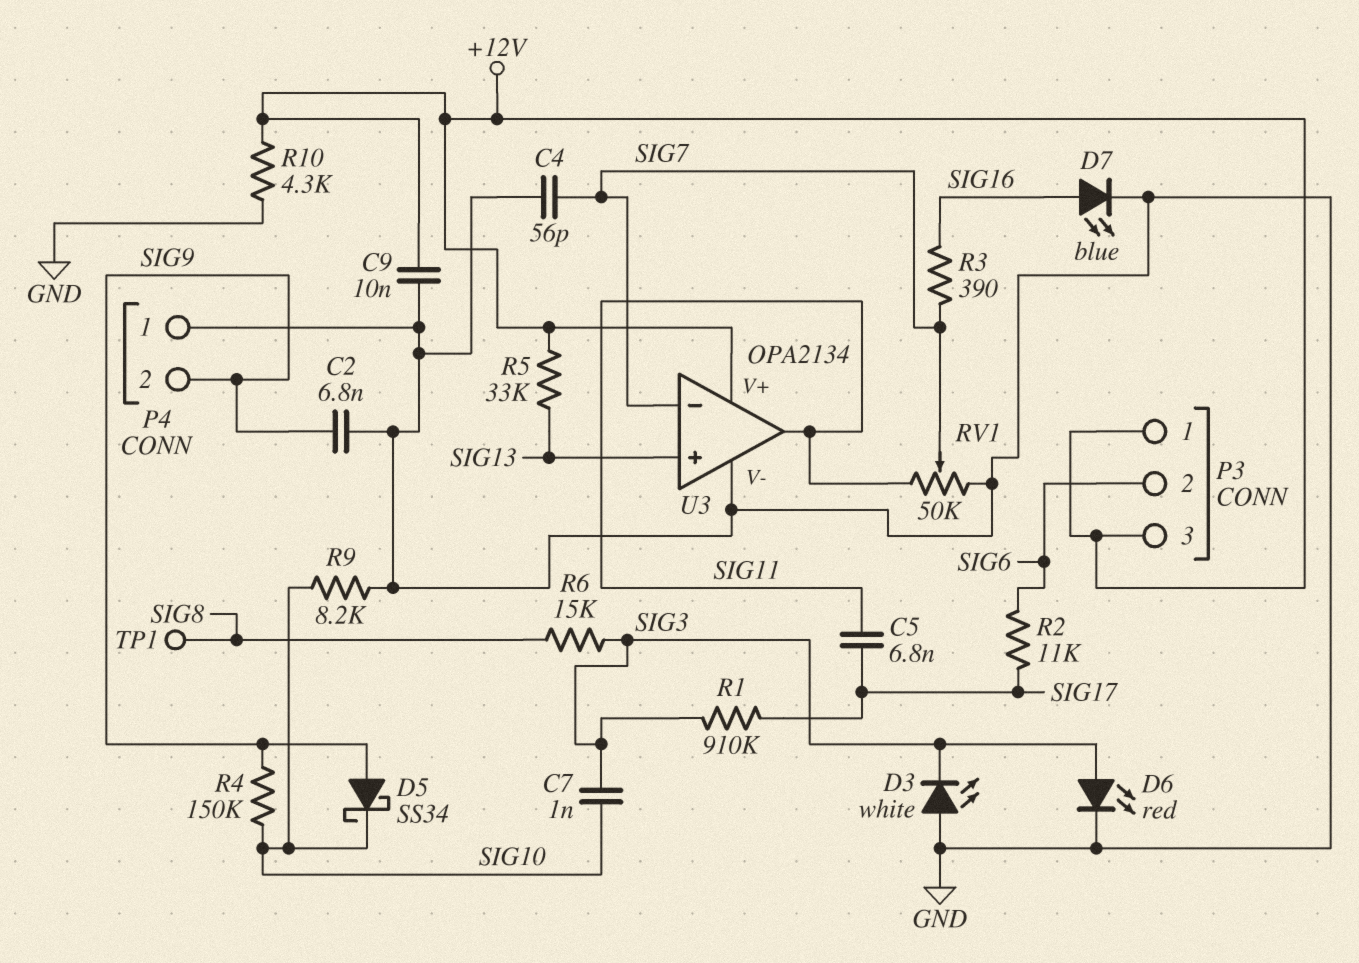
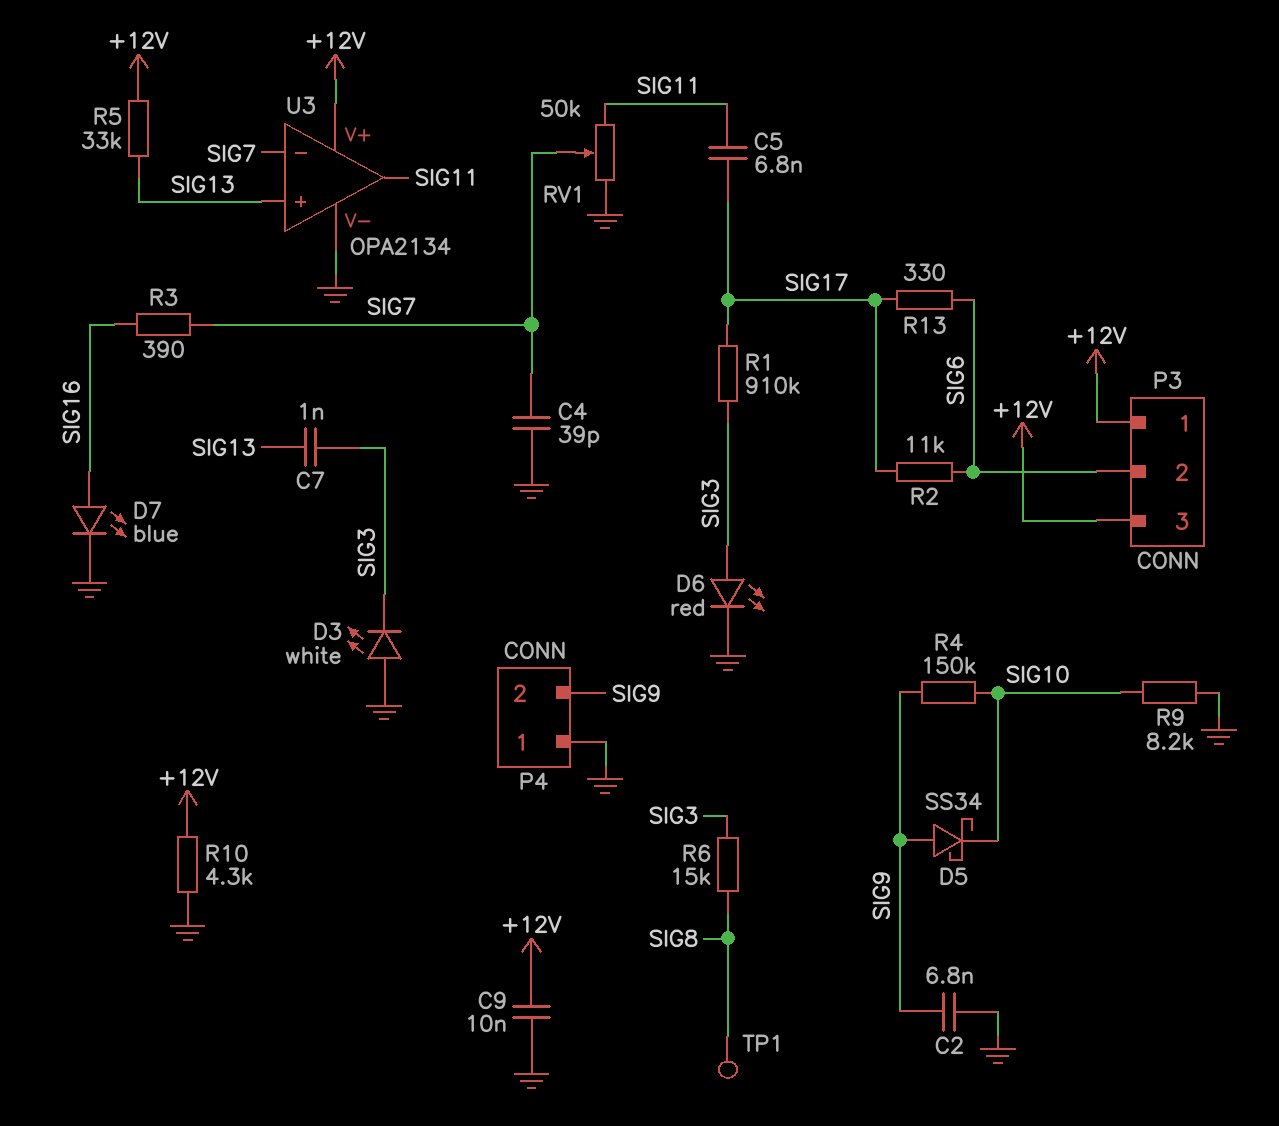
C4: 56pF (GND, SIG7) -> 39pF (GND, SIG7)
C7: 1nF (SIG3, SIG10) -> 1nF (SIG3, SIG13)
R13: none -> 330 (SIG6, SIG17)

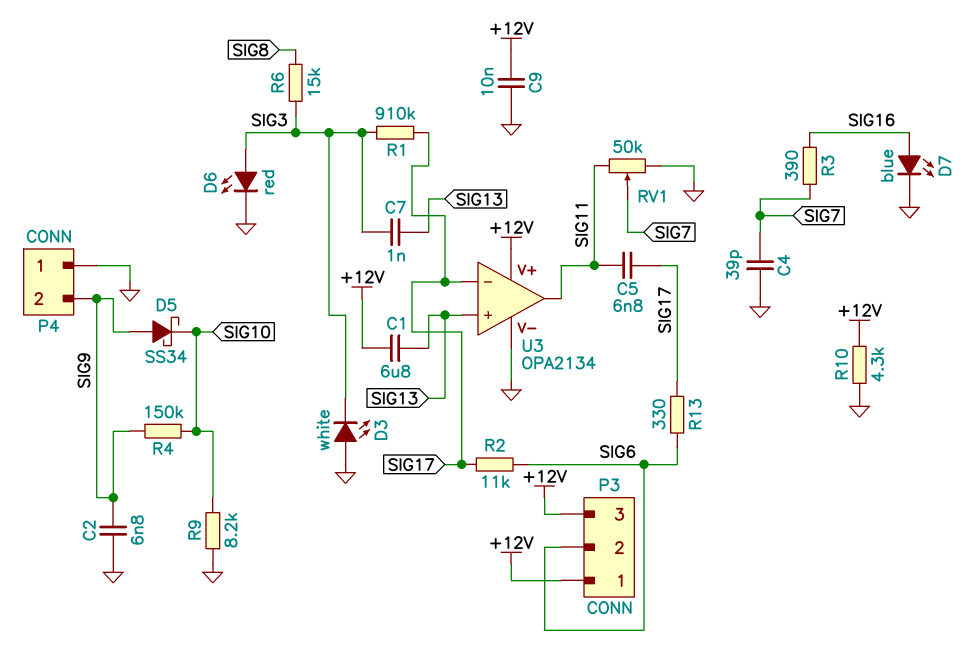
C1: none -> 6.8uF (+12V, SIG13)
R5: 33k (+12V, SIG13) -> none
TP1: test point (SIG8) -> none
U3 pin in-: SIG7 -> SIG17

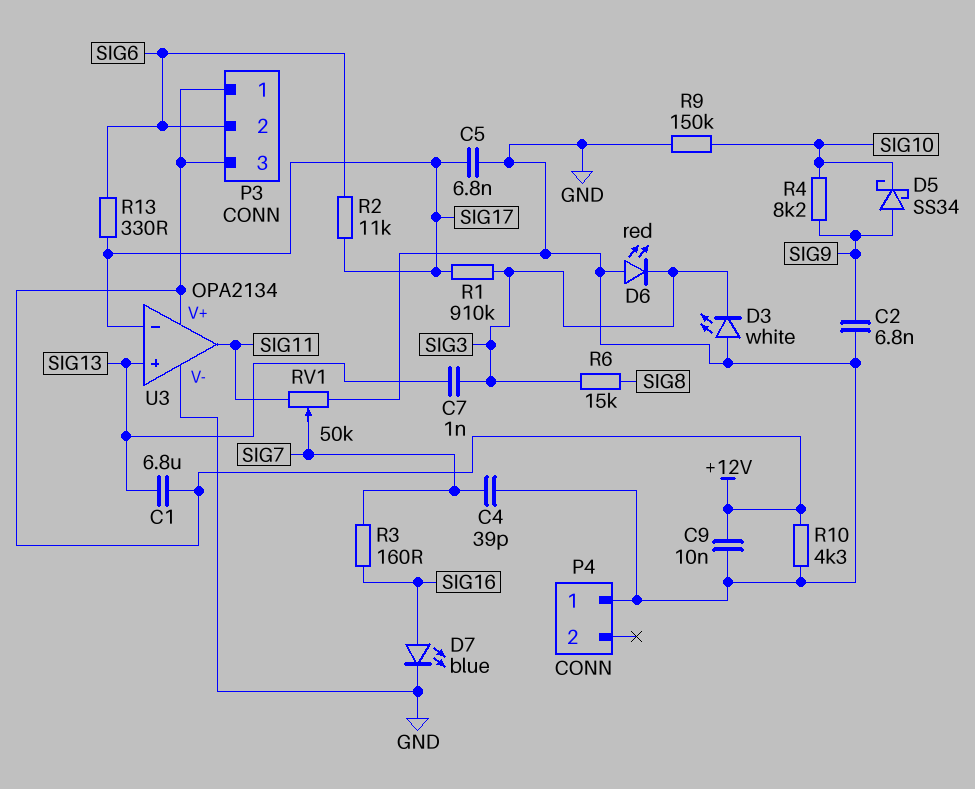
C5: 6.8nF (SIG11, SIG17) -> 6.8nF (GND, SIG17)
D6: LED red (A SIG3, K GND) -> LED red (A GND, K SIG3)
P4 pin 2: SIG9 -> none
R3: 390 (SIG7, SIG16) -> 160 (SIG7, SIG16)
R4: 150k (SIG9, SIG10) -> 8.2k (SIG9, SIG10)
R9: 8.2k (GND, SIG10) -> 150k (GND, SIG10)

